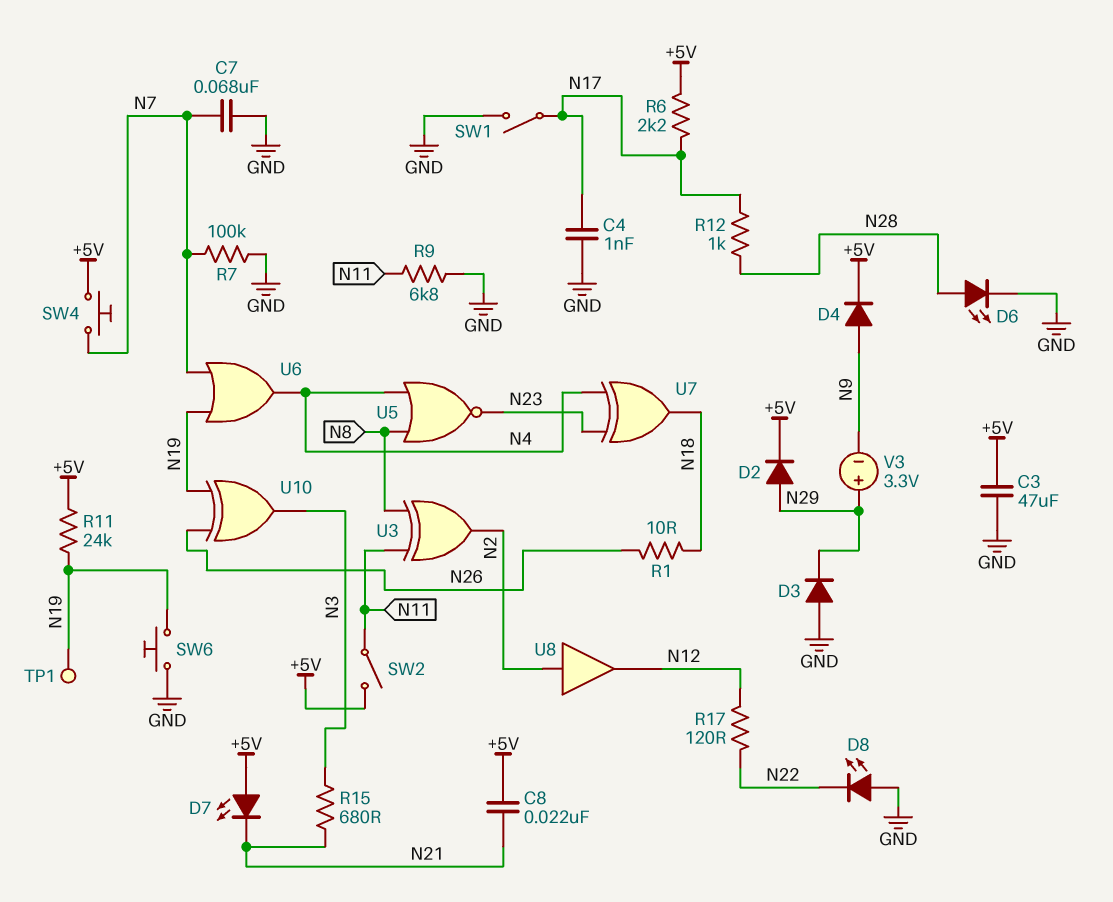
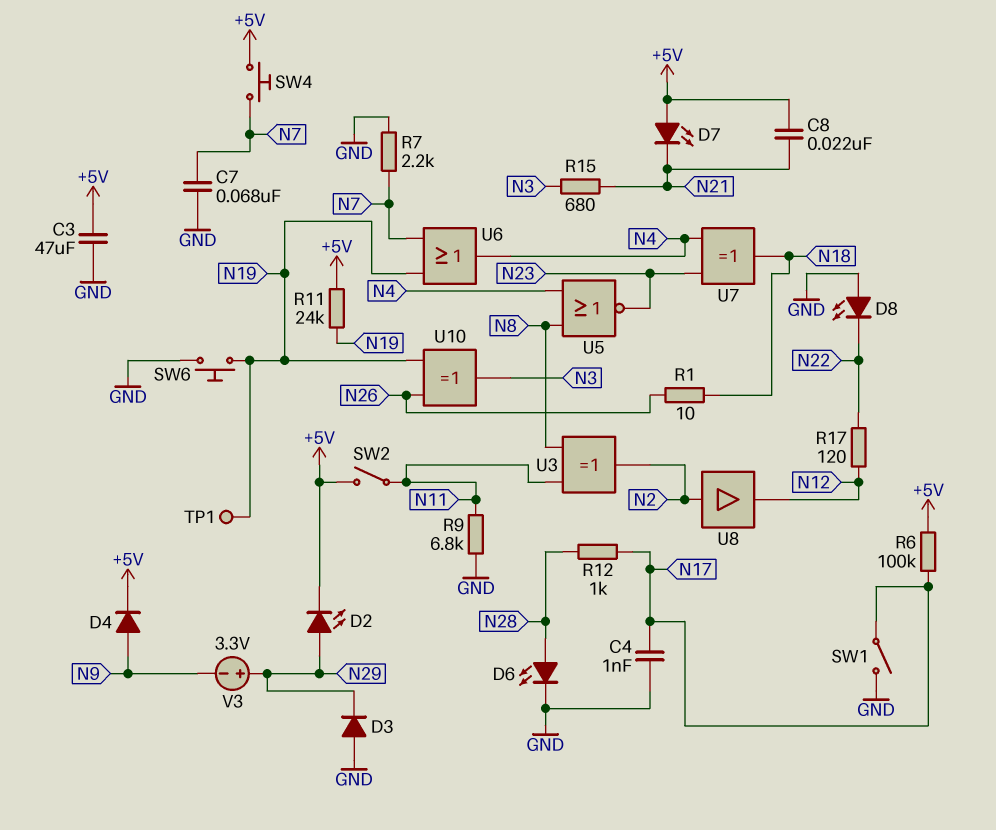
D2: diode (A N29, K +5V) -> LED (A N29, K +5V)
R6: 2.2k (+5V, N17) -> 100k (+5V, N17)
R7: 100k (GND, N7) -> 2.2k (GND, N7)

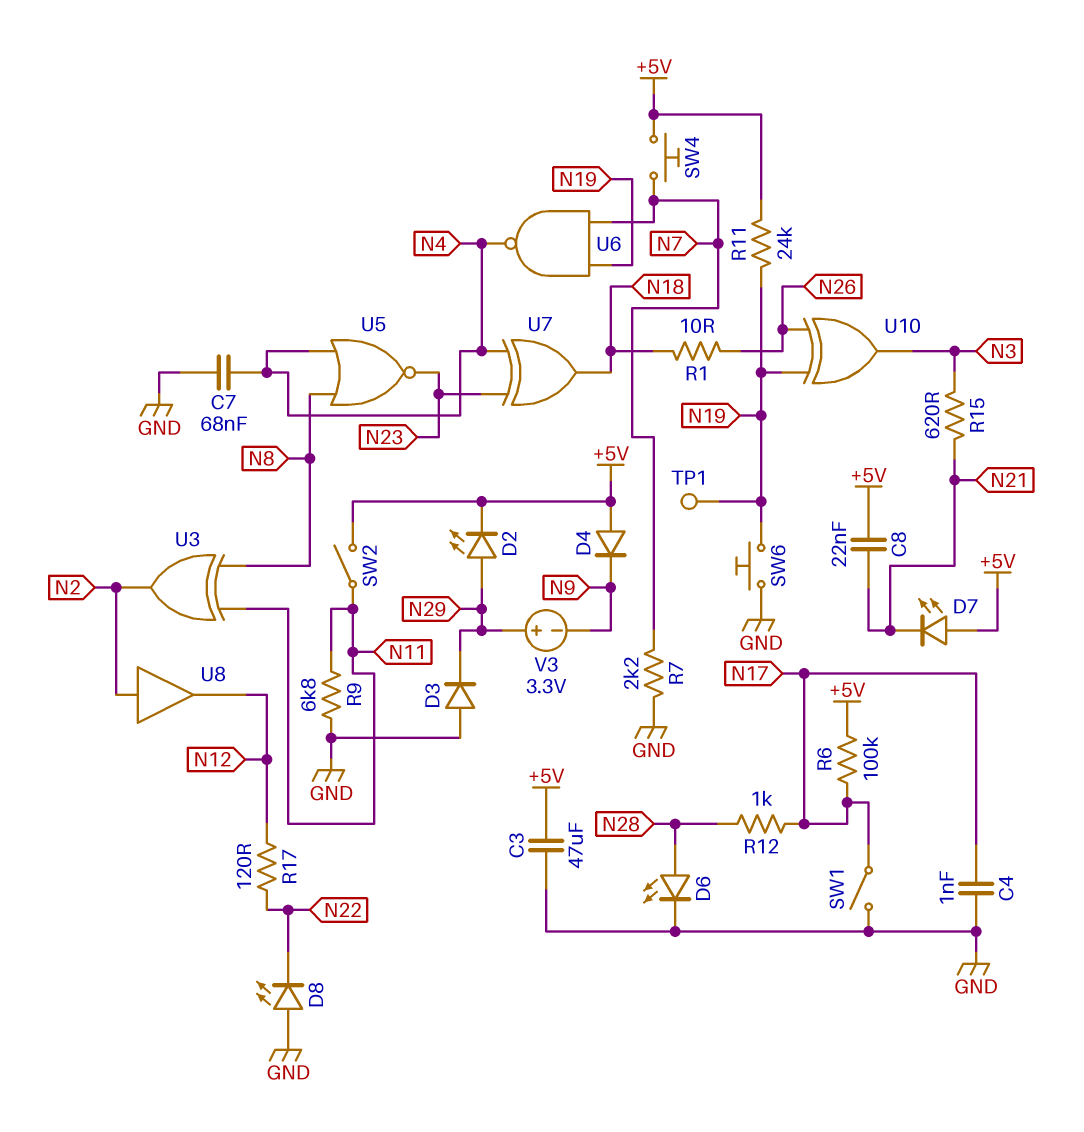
C7: 68nF (GND, N7) -> 68nF (GND, N4)
D4: diode (A N9, K +5V) -> diode (A +5V, K N9)
R15: 680 (N3, N21) -> 620 (N3, N21)
U6: OR (in N7, in N19, out N4) -> NAND (in N7, in N19, out N4)

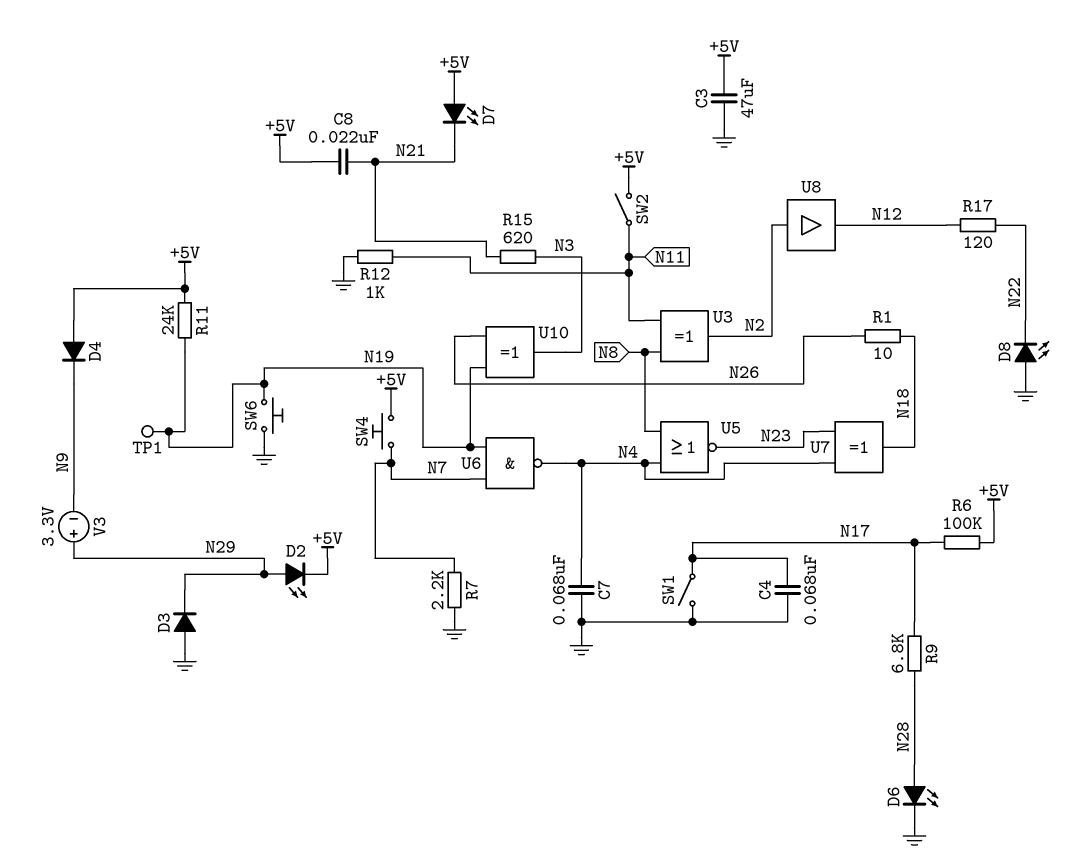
C4: 1nF (GND, N17) -> 68nF (GND, N17)
R9: 6.8k (GND, N11) -> 6.8k (N17, N28)
R12: 1k (N17, N28) -> 1k (GND, N11)

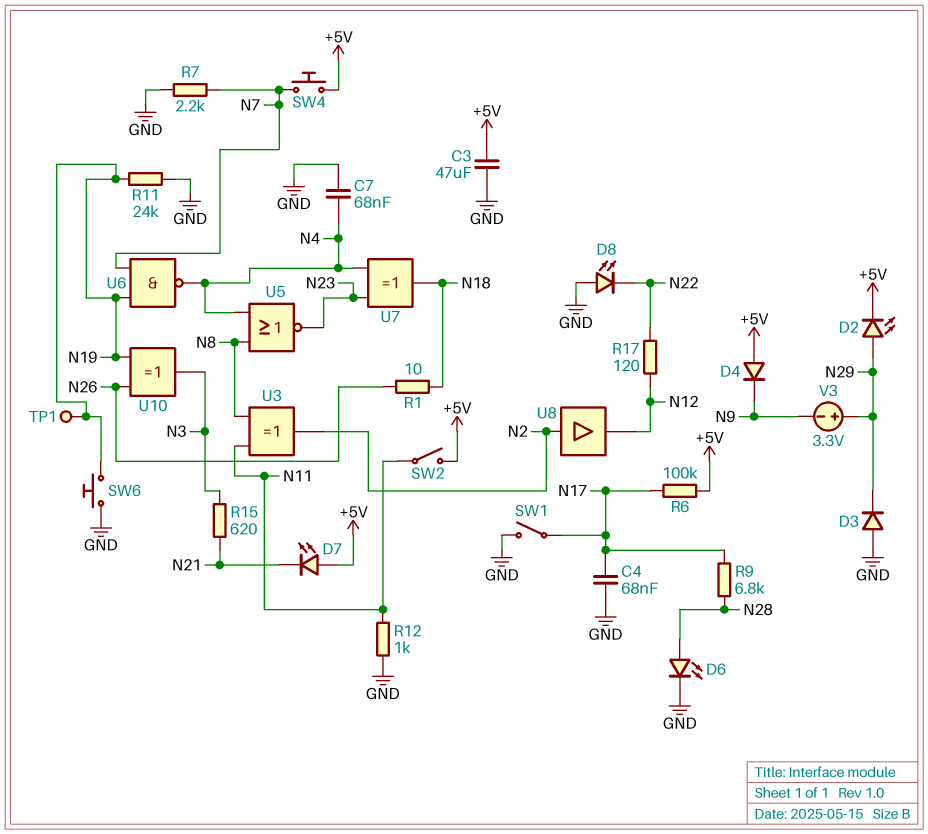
C8: 22nF (+5V, N21) -> none
R11: 24k (+5V, N19) -> 24k (GND, N19)

